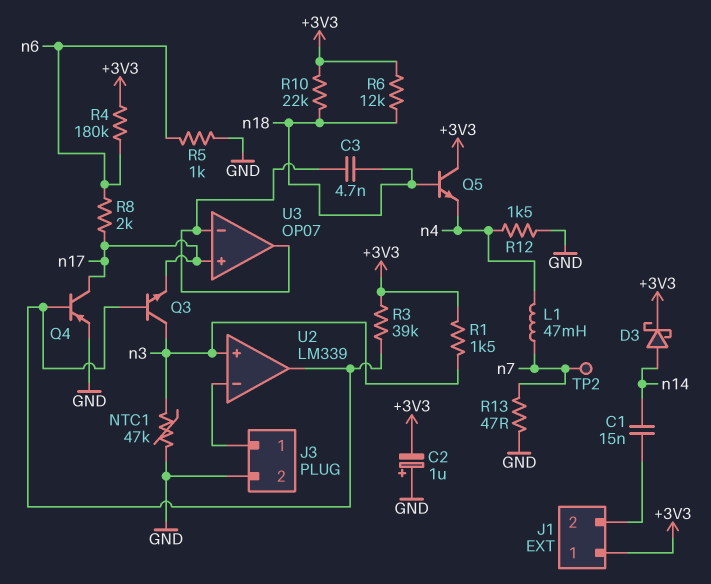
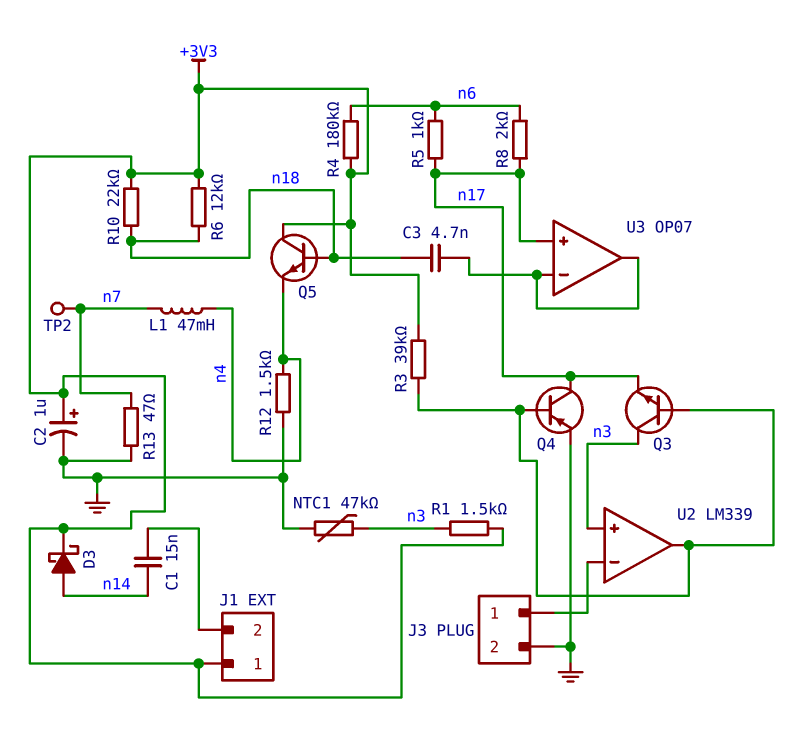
C2: 1uF (plus GND, minus +3V3) -> 1uF (plus +3V3, minus GND)
R5: 1k (GND, n6) -> 1k (n6, n17)

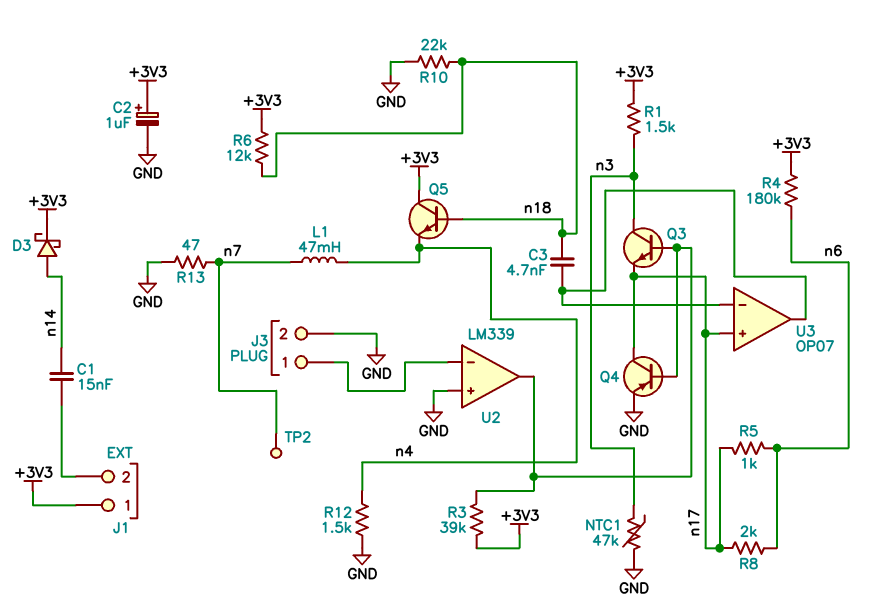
R10: 22k (+3V3, n18) -> 22k (GND, n18)
U2 pin in+: n3 -> GND

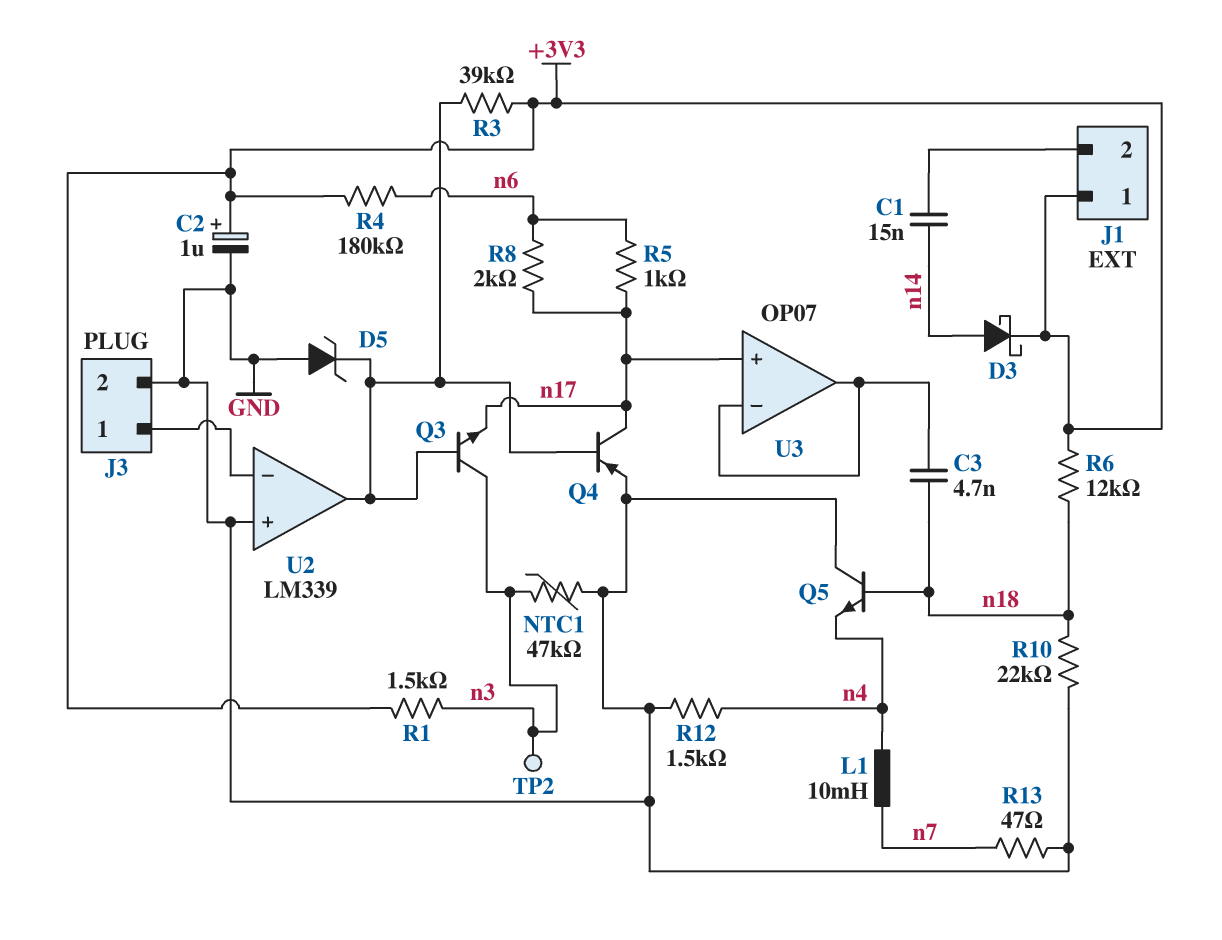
D5: none -> zener (A GND, K U2/out)
L1: 47mH (n4, n7) -> 10mH (n4, n7)
Q5: NPN (B n18, C +3V3, E n4) -> NPN (B n18, C GND, E n4)
TP2: test point (n7) -> test point (n3)

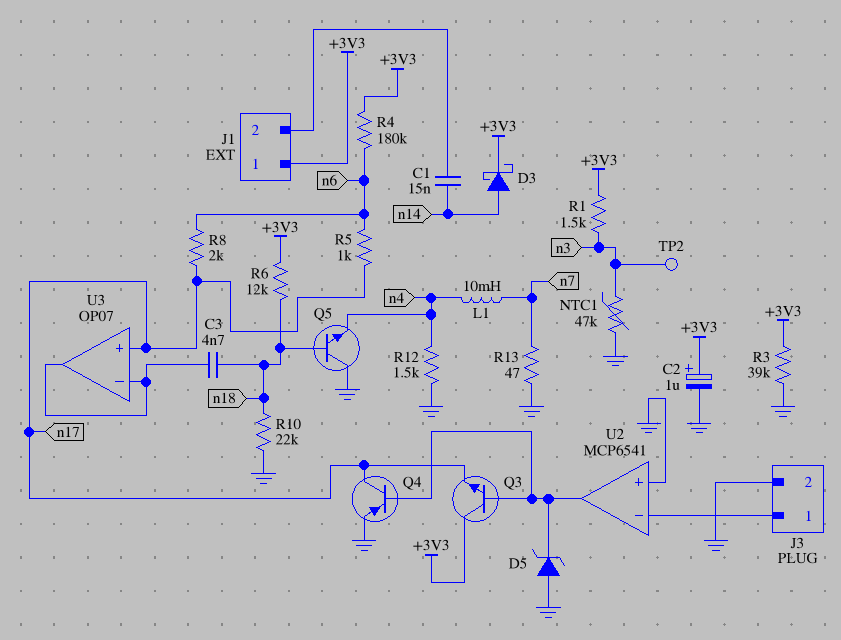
Q3: NPN (B U2/out, C n3, E n17) -> NPN (B U2/out, C +3V3, E n17)
R3: 39k (+3V3, U2/out) -> 39k (+3V3, GND)
U2: LM339 -> MCP6541

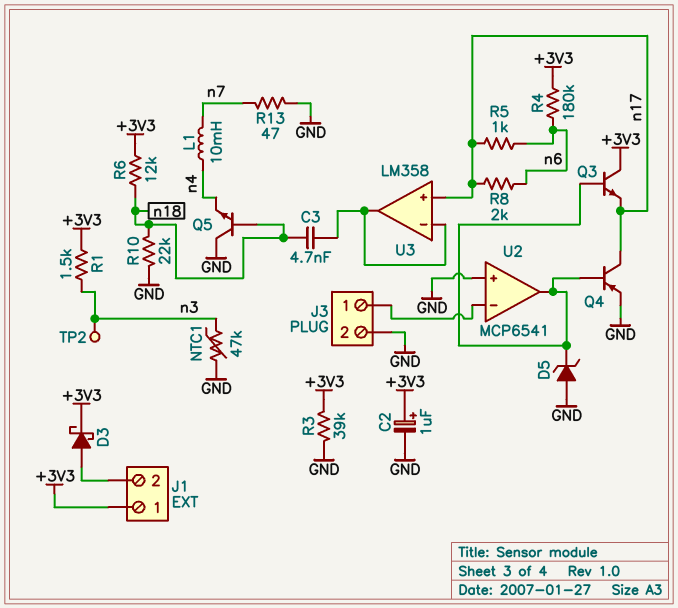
C1: 15nF (J1/2, n14) -> none
D3: schottky (A n14, K +3V3) -> schottky (A J1/2, K +3V3)
R12: 1.5k (GND, n4) -> none
U3: OP07 -> LM358

